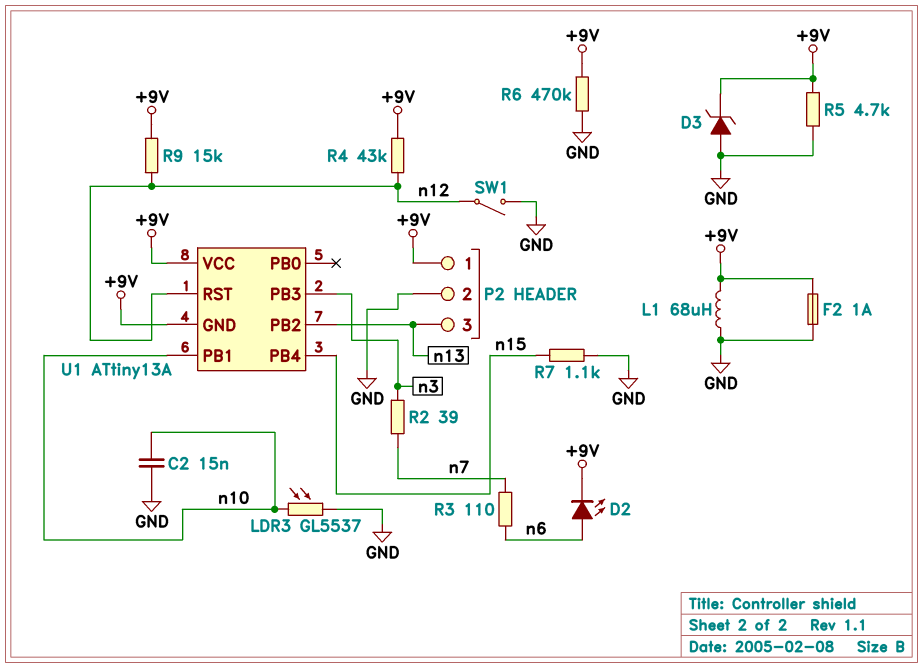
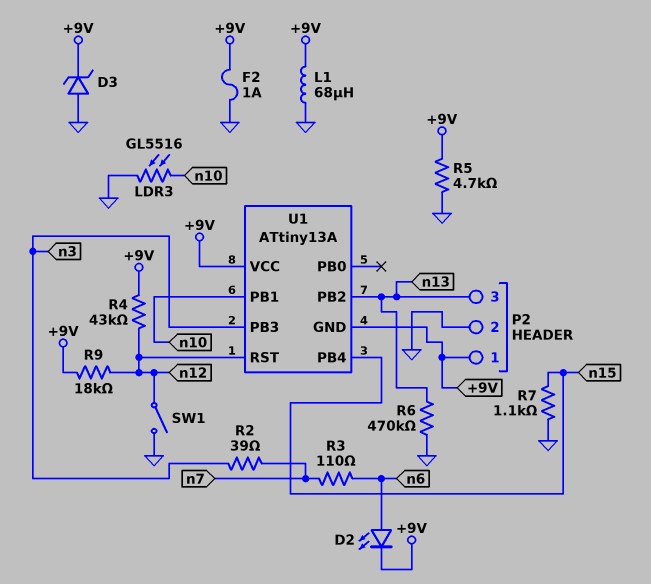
C2: 15nF (GND, n10) -> none
LDR3: GL5537 (GND, n10) -> GL5516 (GND, n10)
R6: 470k (+9V, GND) -> 470k (GND, n13)
R9: 15k (+9V, n12) -> 18k (+9V, n12)

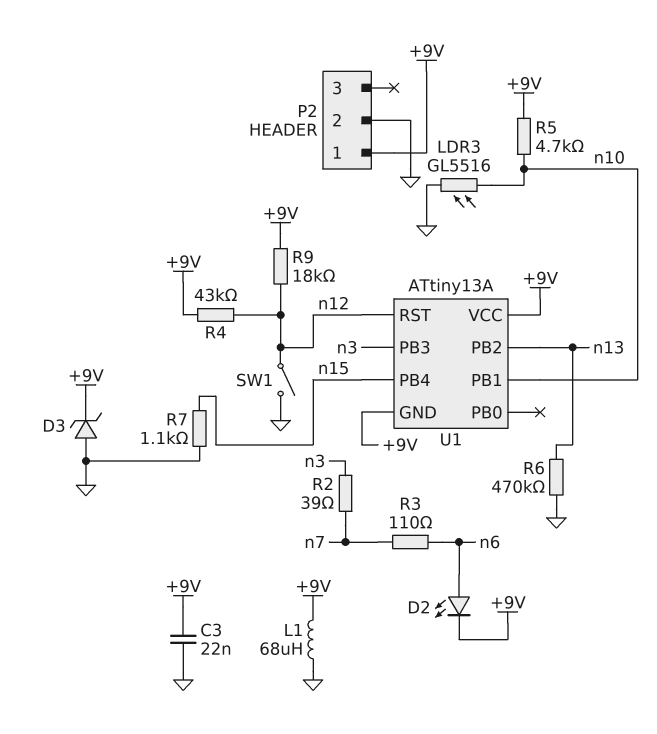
C3: none -> 22nF (+9V, GND)
F2: 1A (+9V, GND) -> none
P2 pin 3: n13 -> none
R5: 4.7k (+9V, GND) -> 4.7k (+9V, n10)

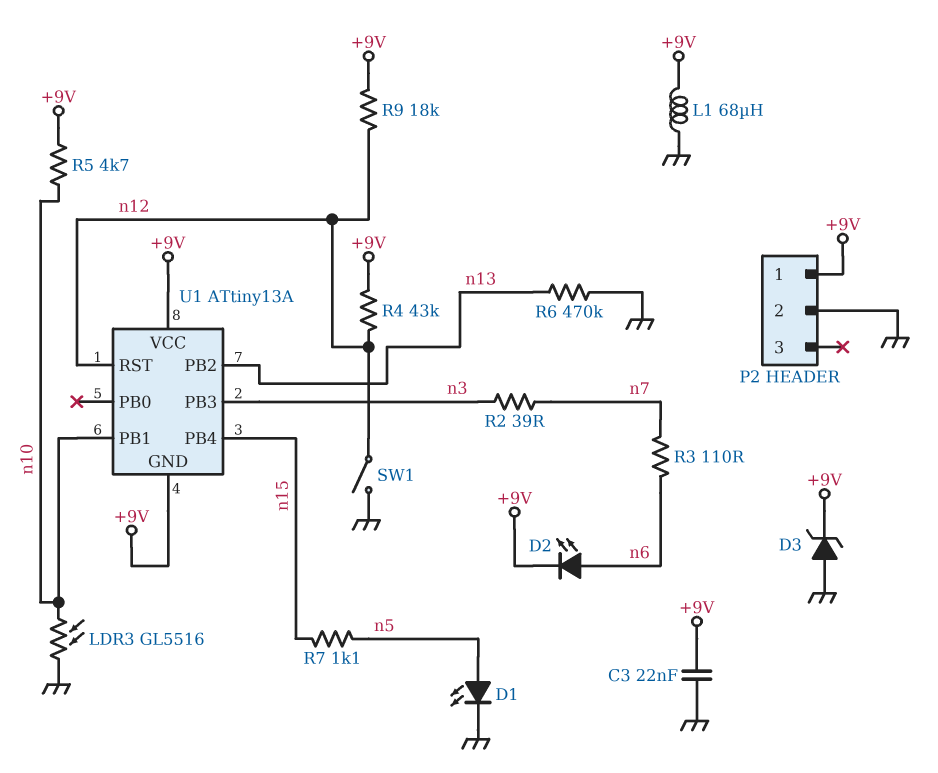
D1: none -> LED (A n5, K GND)
R7: 1.1k (GND, n15) -> 1.1k (n5, n15)

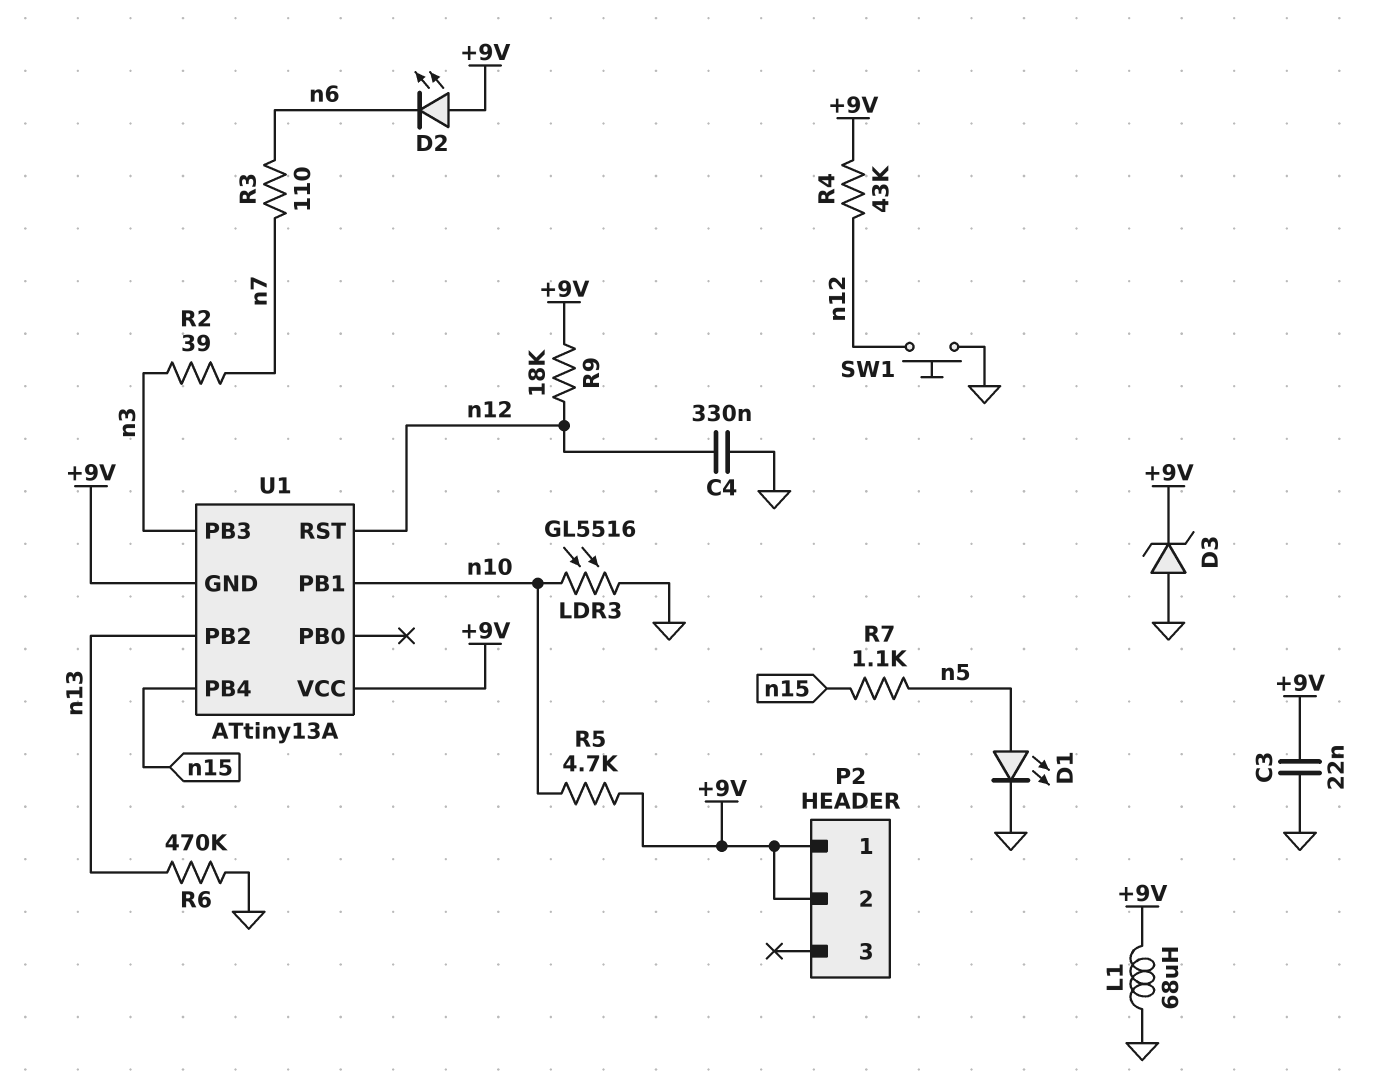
C4: none -> 330nF (GND, n12)
D2: LED (A n6, K +9V) -> LED (A +9V, K n6)
P2 pin 2: GND -> +9V
SW1: switch (GND, n12) -> button (GND, n12)

